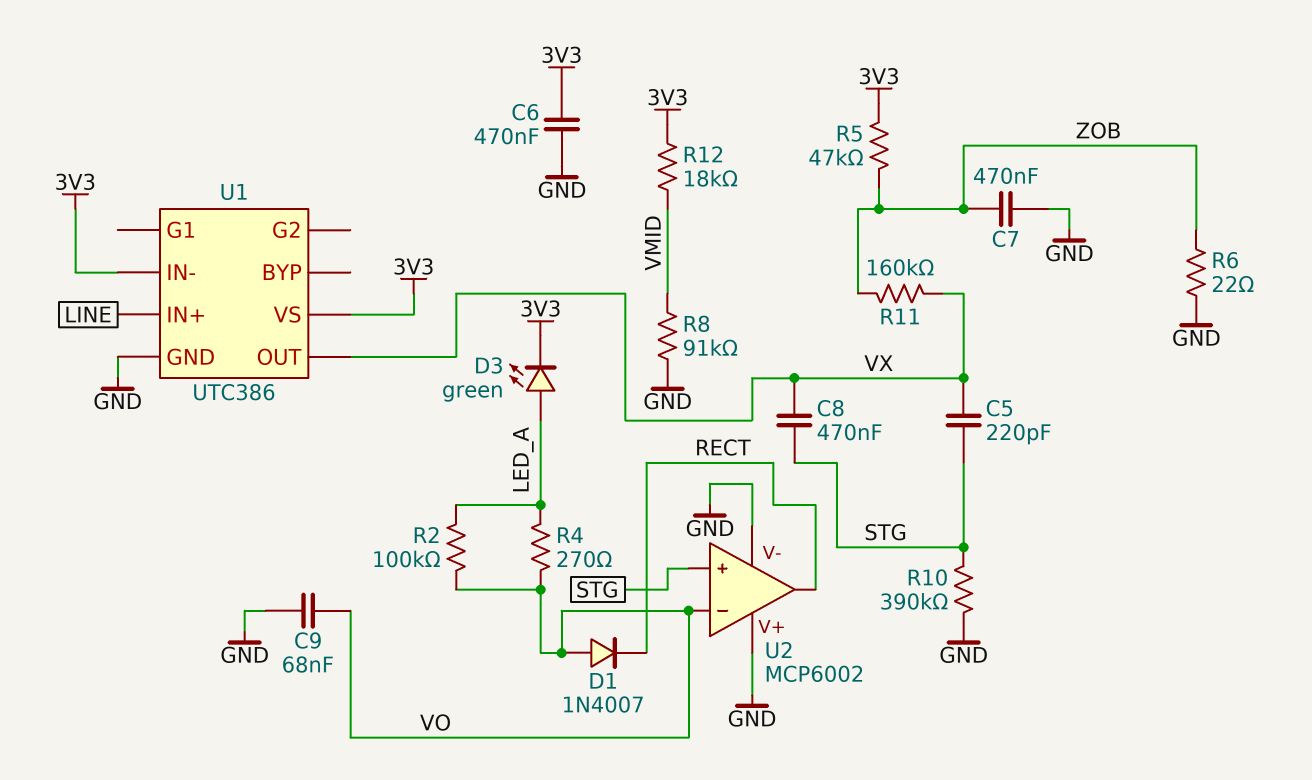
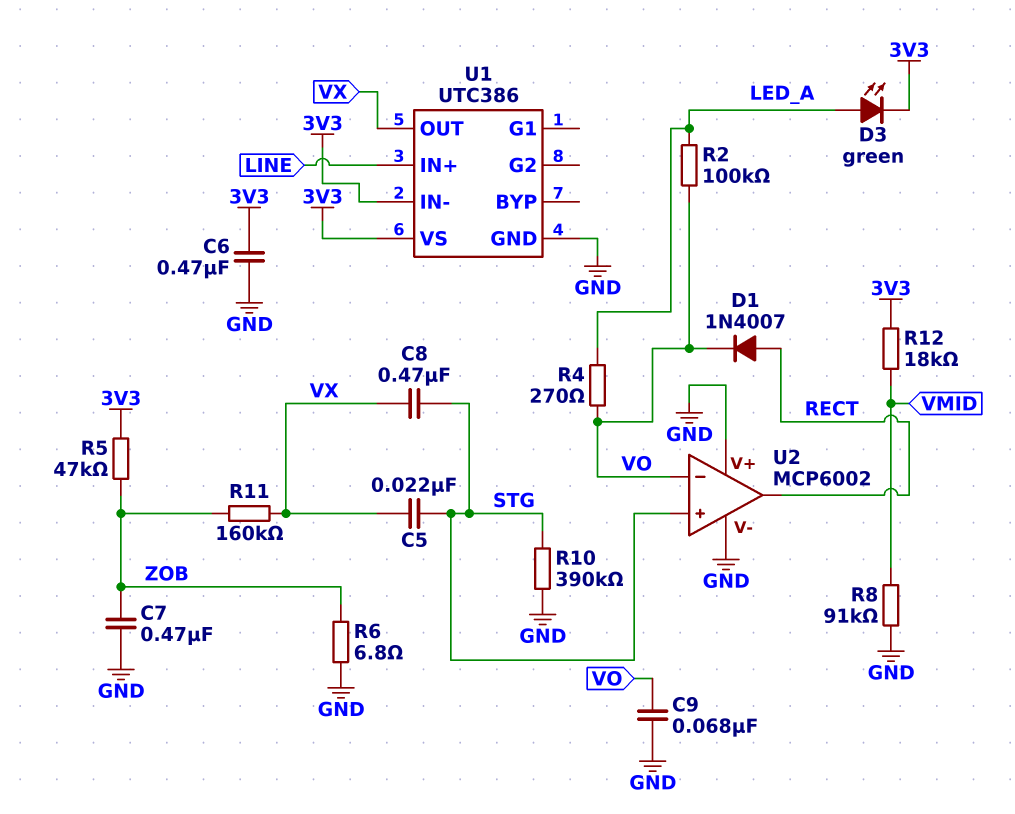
C5: 220pF (STG, VX) -> 22nF (STG, VX)
D1: diode 1N4007 (A VO, K RECT) -> diode 1N4007 (A RECT, K VO)
R6: 22 (GND, ZOB) -> 6.8 (GND, ZOB)

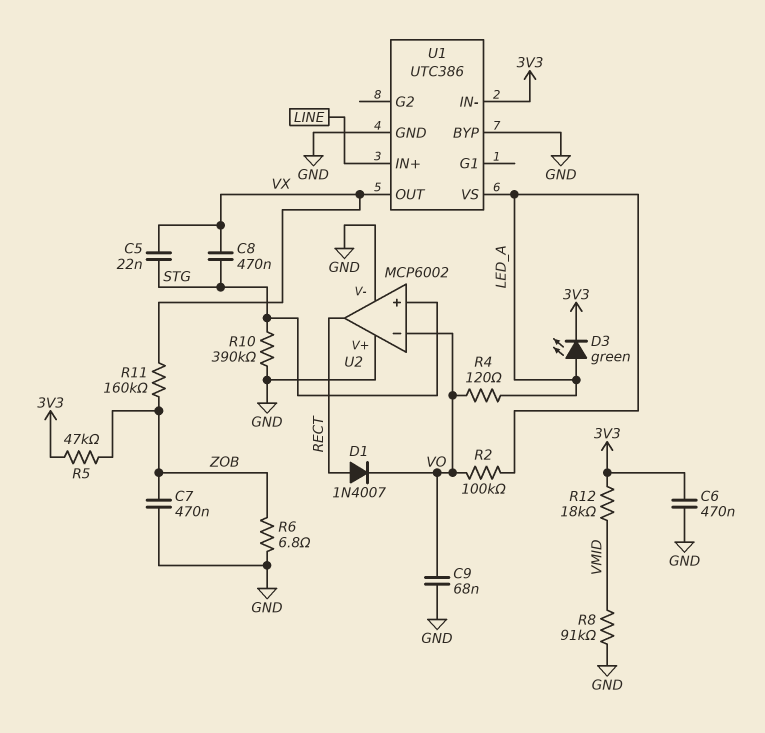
R4: 270 (LED_A, VO) -> 120 (LED_A, VO)
U1 pin BYP: none -> GND
U1 pin VS: 3V3 -> LED_A

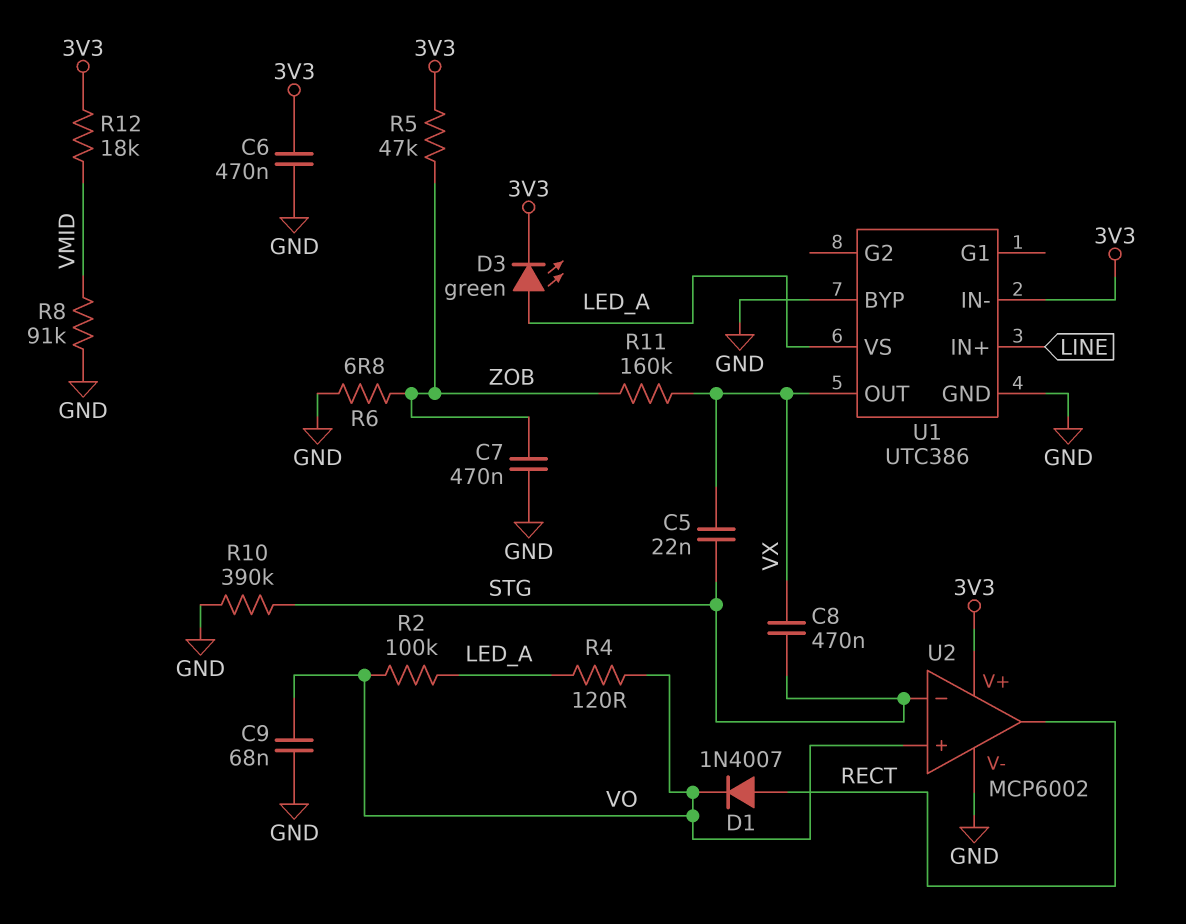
U2 pin V+: GND -> 3V3
U2 pin in+: STG -> VO
U2 pin in-: VO -> STG

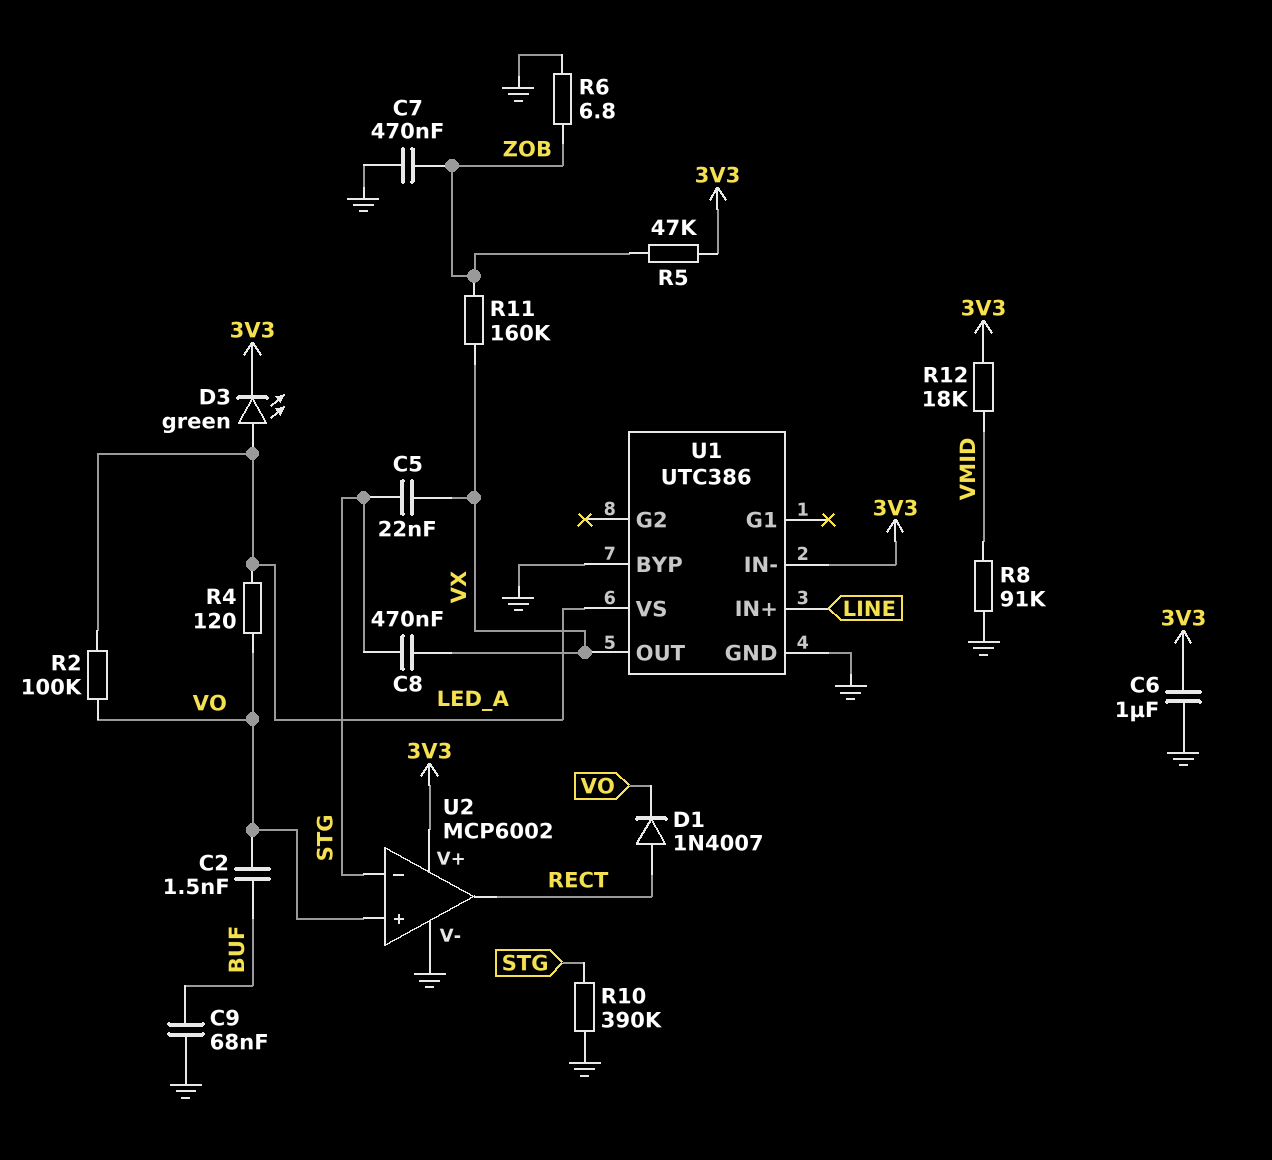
C2: none -> 1.5nF (BUF, VO)
C6: 470nF (3V3, GND) -> 1uF (3V3, GND)
C9: 68nF (GND, VO) -> 68nF (BUF, GND)

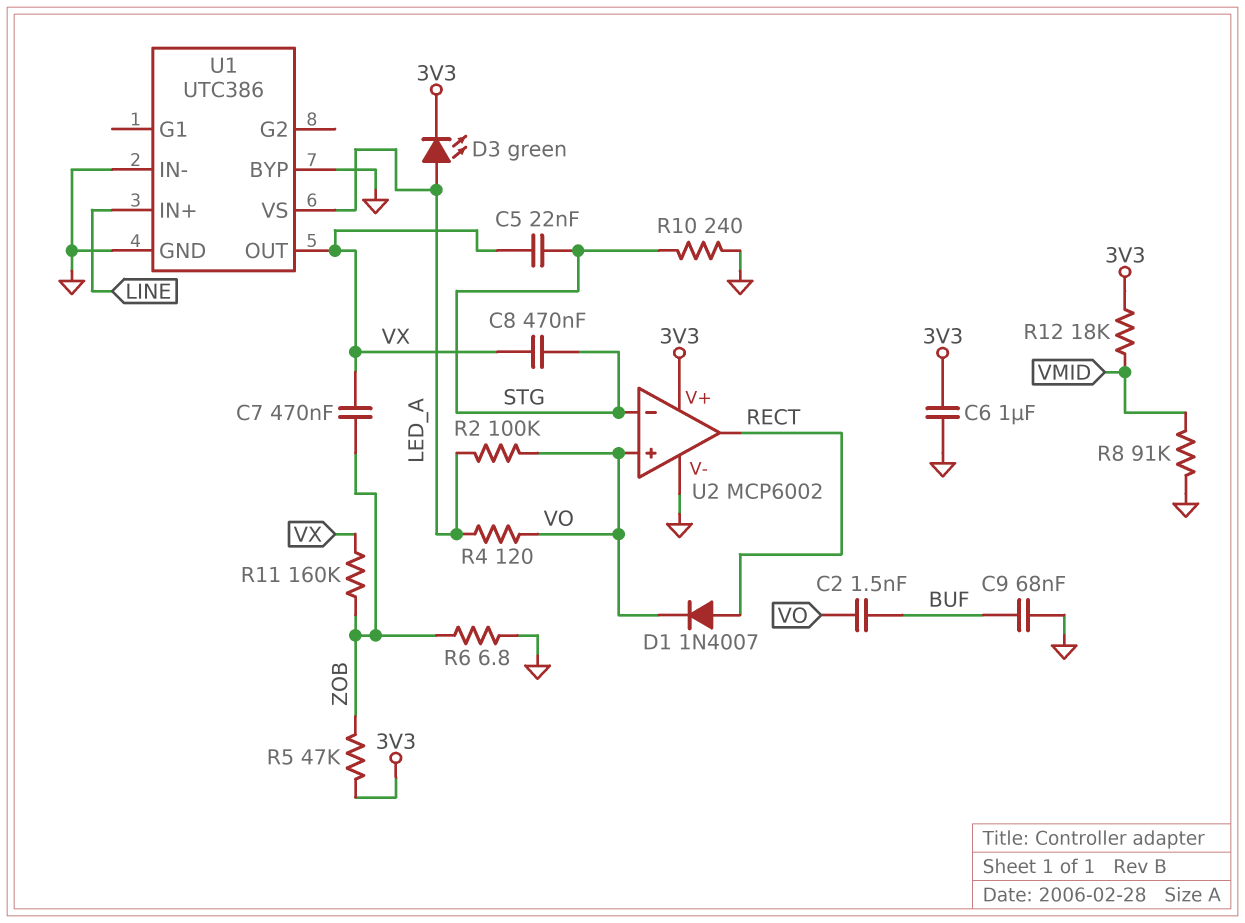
C7: 470nF (GND, ZOB) -> 470nF (VX, ZOB)
R10: 390k (GND, STG) -> 240 (GND, STG)
U1 pin IN-: 3V3 -> GND

